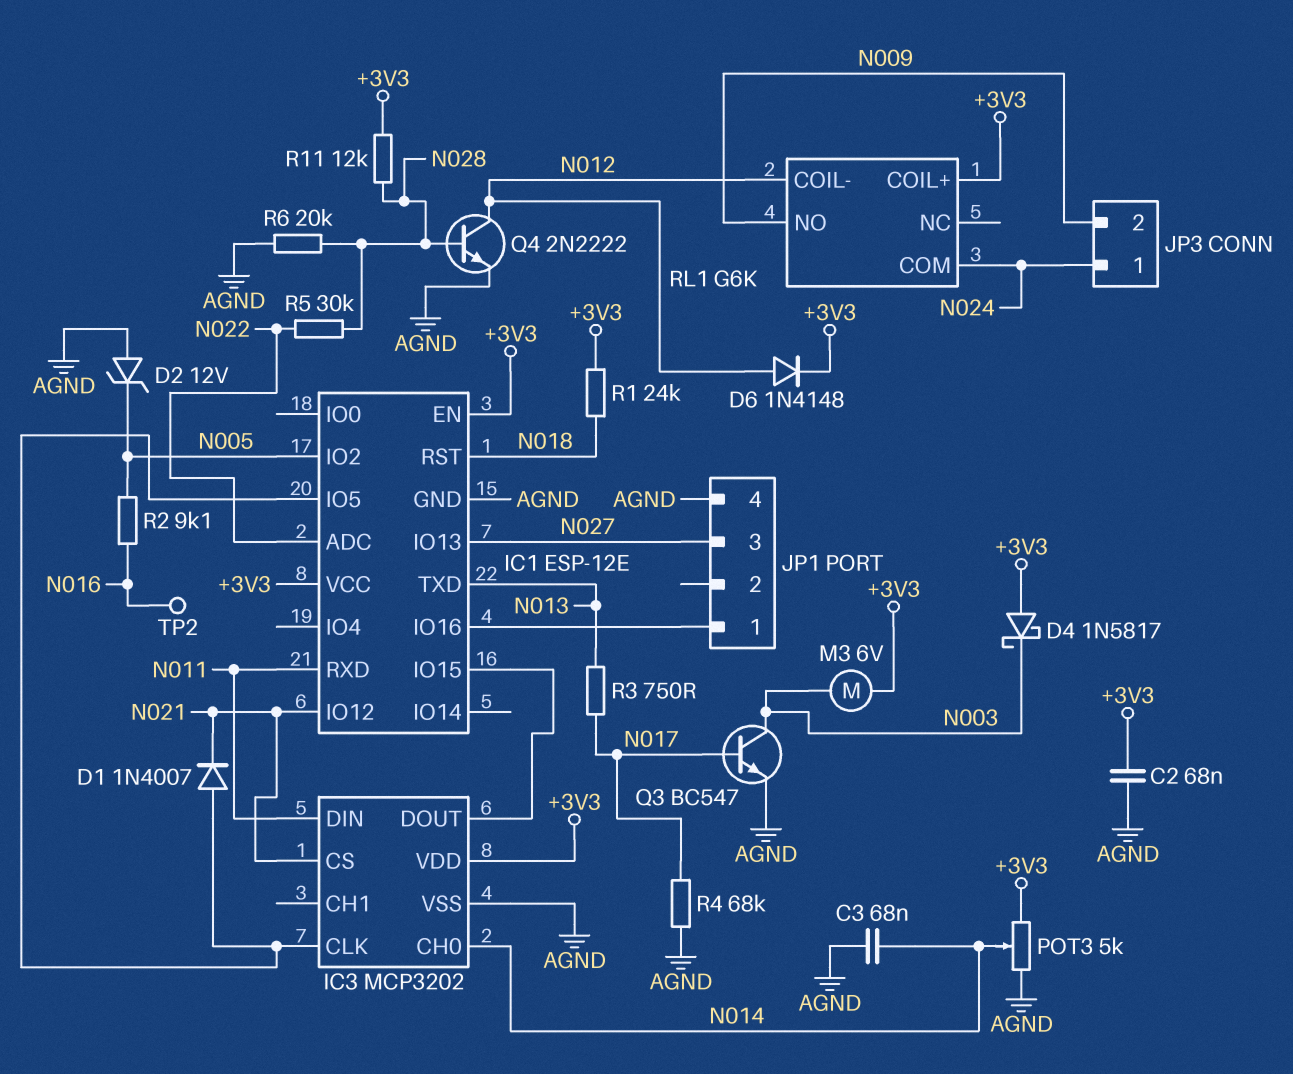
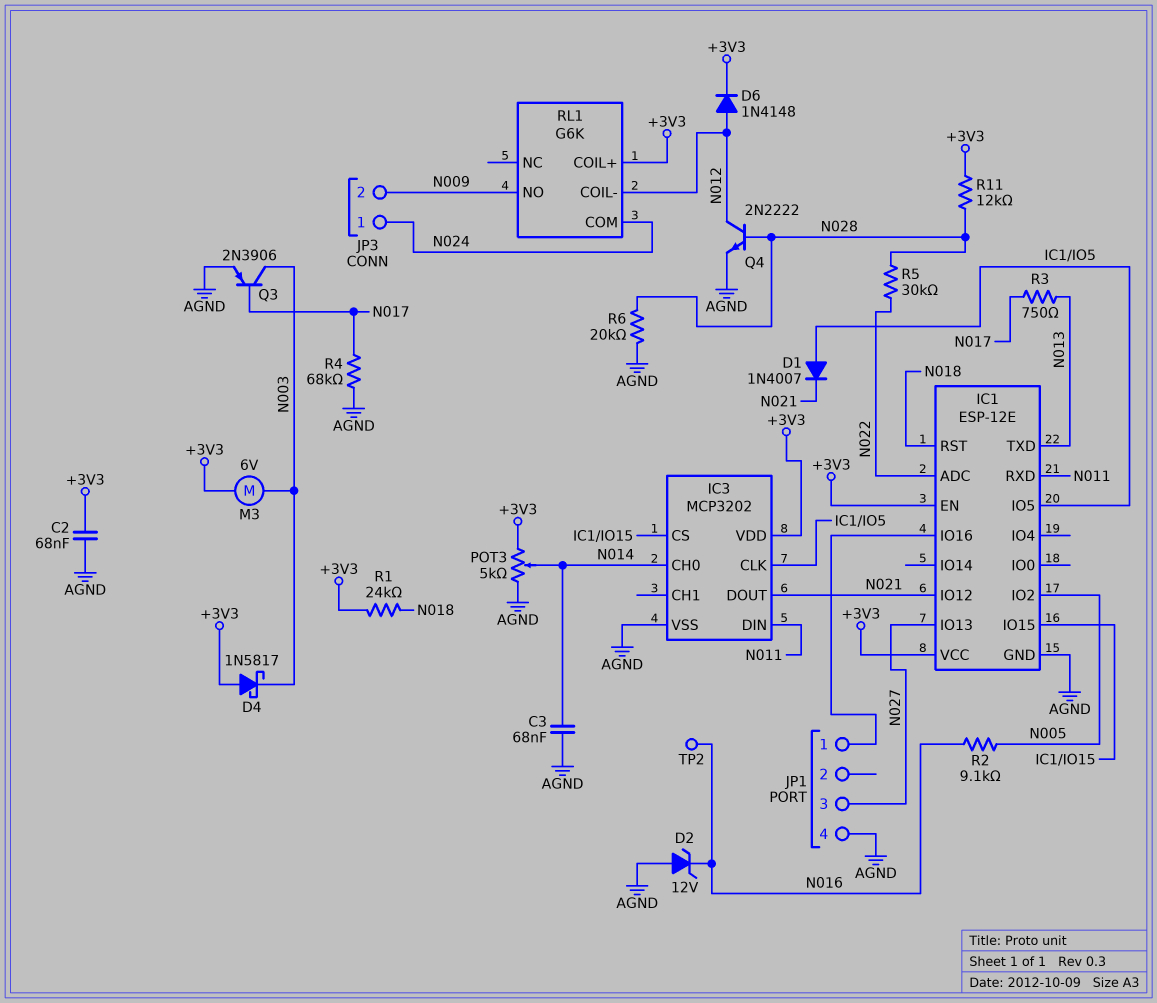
D2: zener 12V (A AGND, K N005) -> zener 12V (A AGND, K N016)
IC3 pin CS: N021 -> IC1/IO15
IC3 pin DOUT: IC1/IO15 -> N021
Q3: NPN BC547 (B N017, C N003, E AGND) -> PNP 2N3906 (B N017, C N003, E AGND)

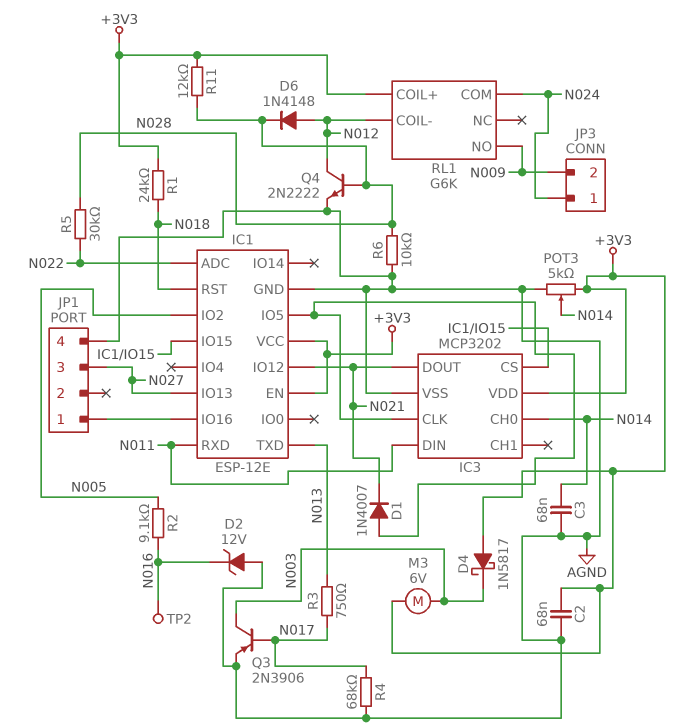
D6: diode 1N4148 (A N012, K +3V3) -> diode 1N4148 (A N012, K N028)
R6: 20k (AGND, N028) -> 10k (AGND, N028)

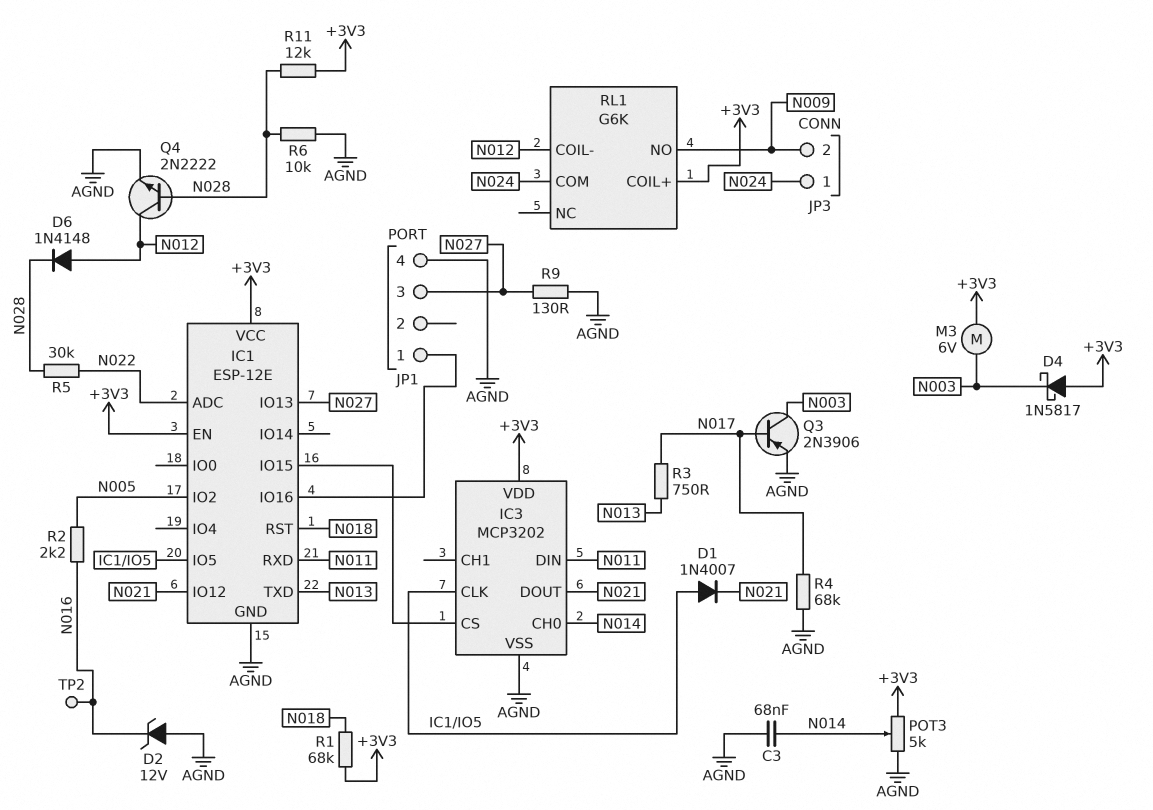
C2: 68nF (+3V3, AGND) -> none
R1: 24k (+3V3, N018) -> 68k (+3V3, N018)
R2: 9.1k (N005, N016) -> 2.2k (N005, N016)
R9: none -> 130 (AGND, N027)

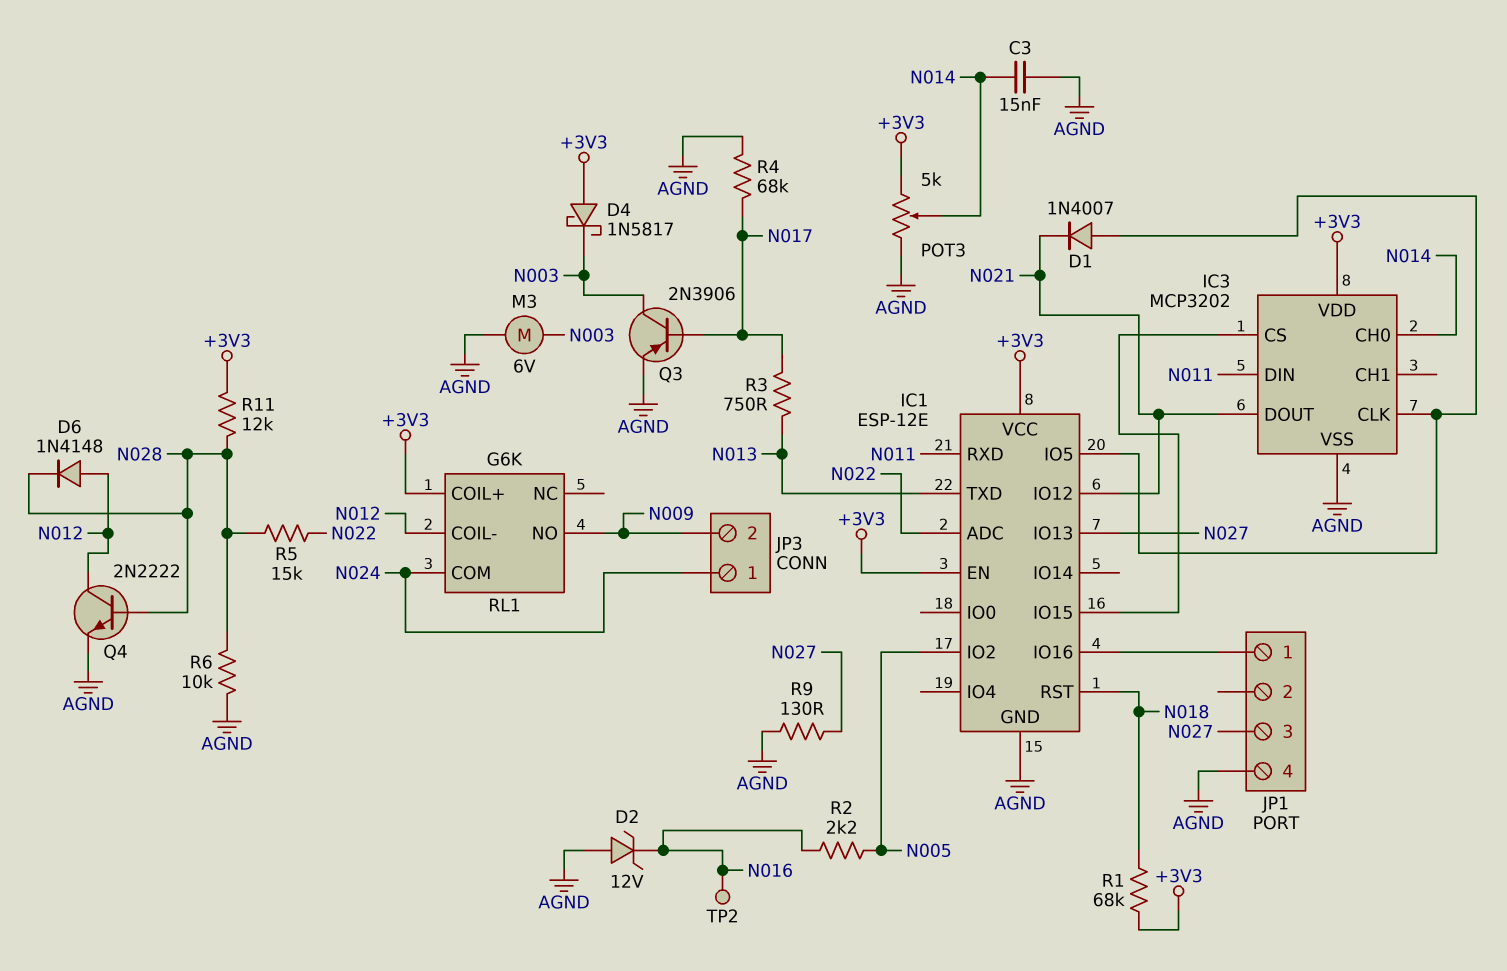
C3: 68nF (AGND, N014) -> 15nF (AGND, N014)
M3: motor 6V (+3V3, N003) -> motor 6V (AGND, N003)
R5: 30k (N022, N028) -> 15k (N022, N028)

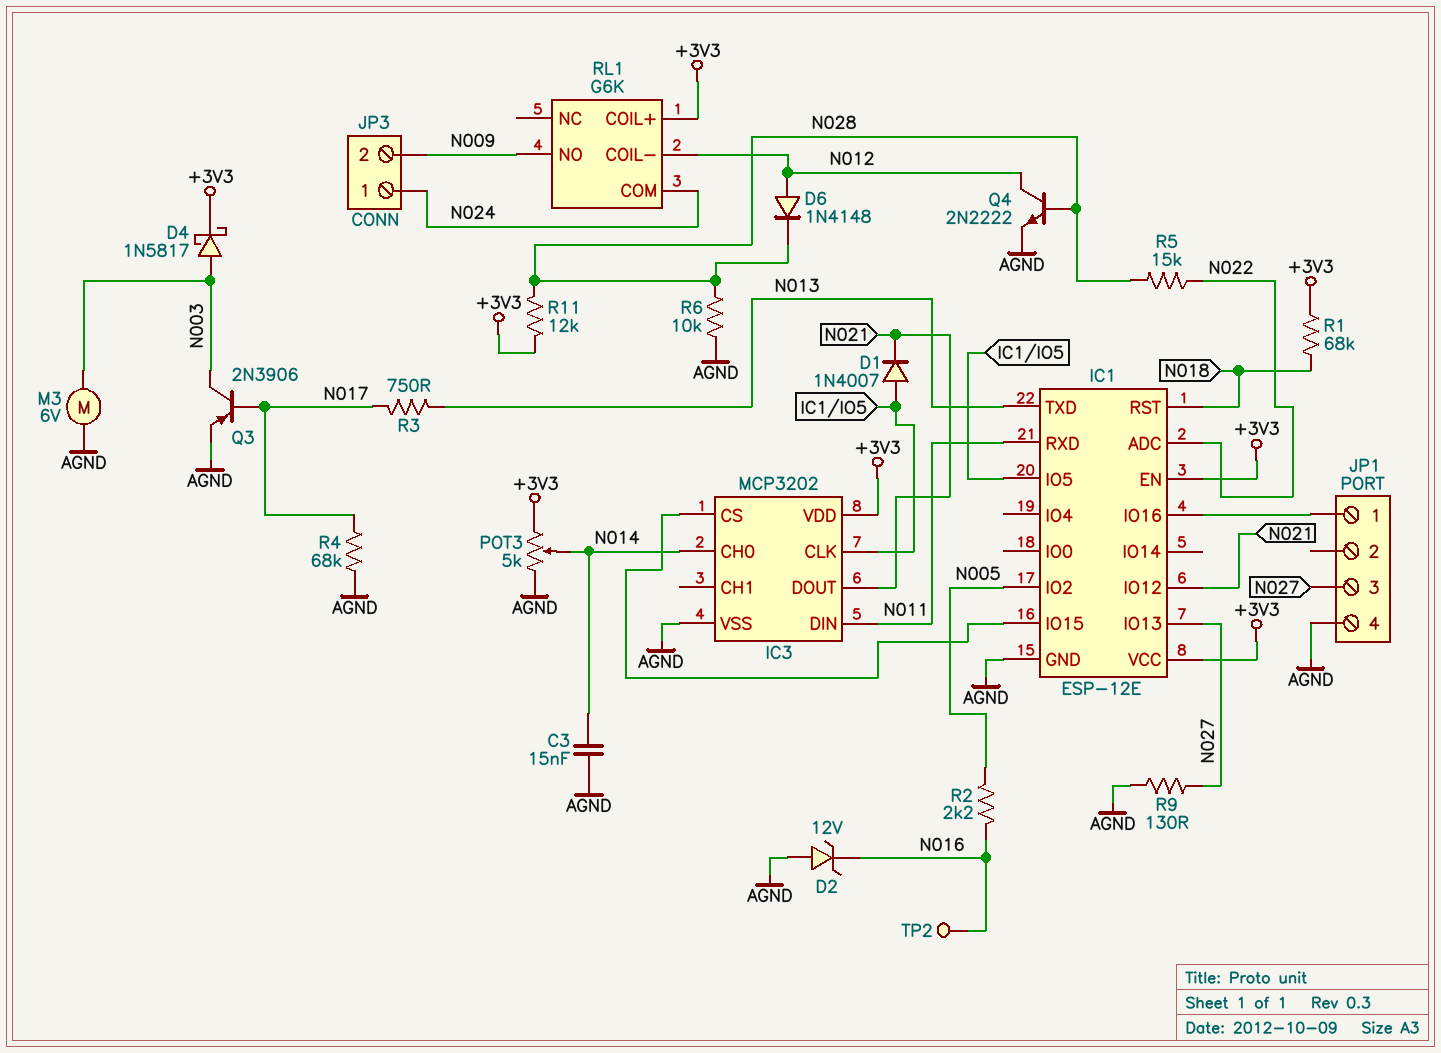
D4: schottky 1N5817 (A +3V3, K N003) -> schottky 1N5817 (A N003, K +3V3)

